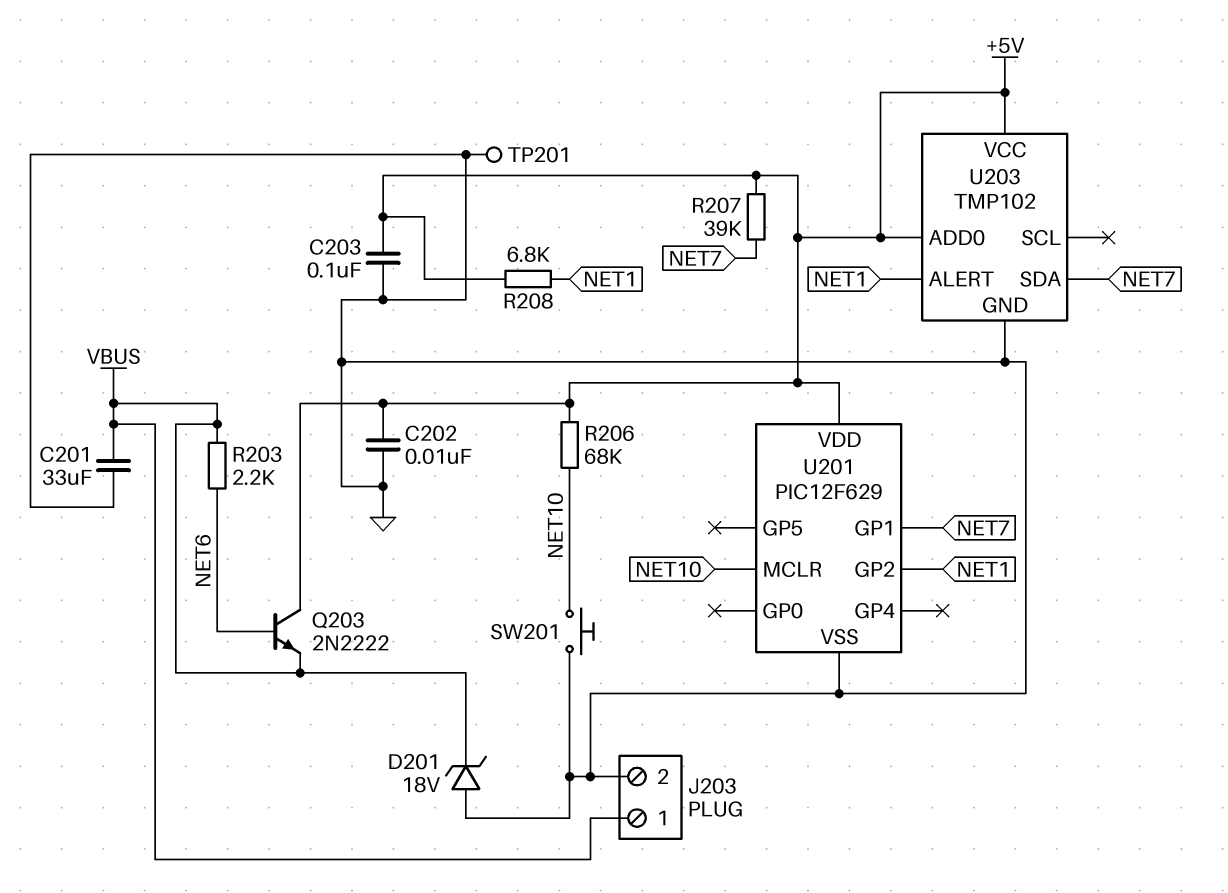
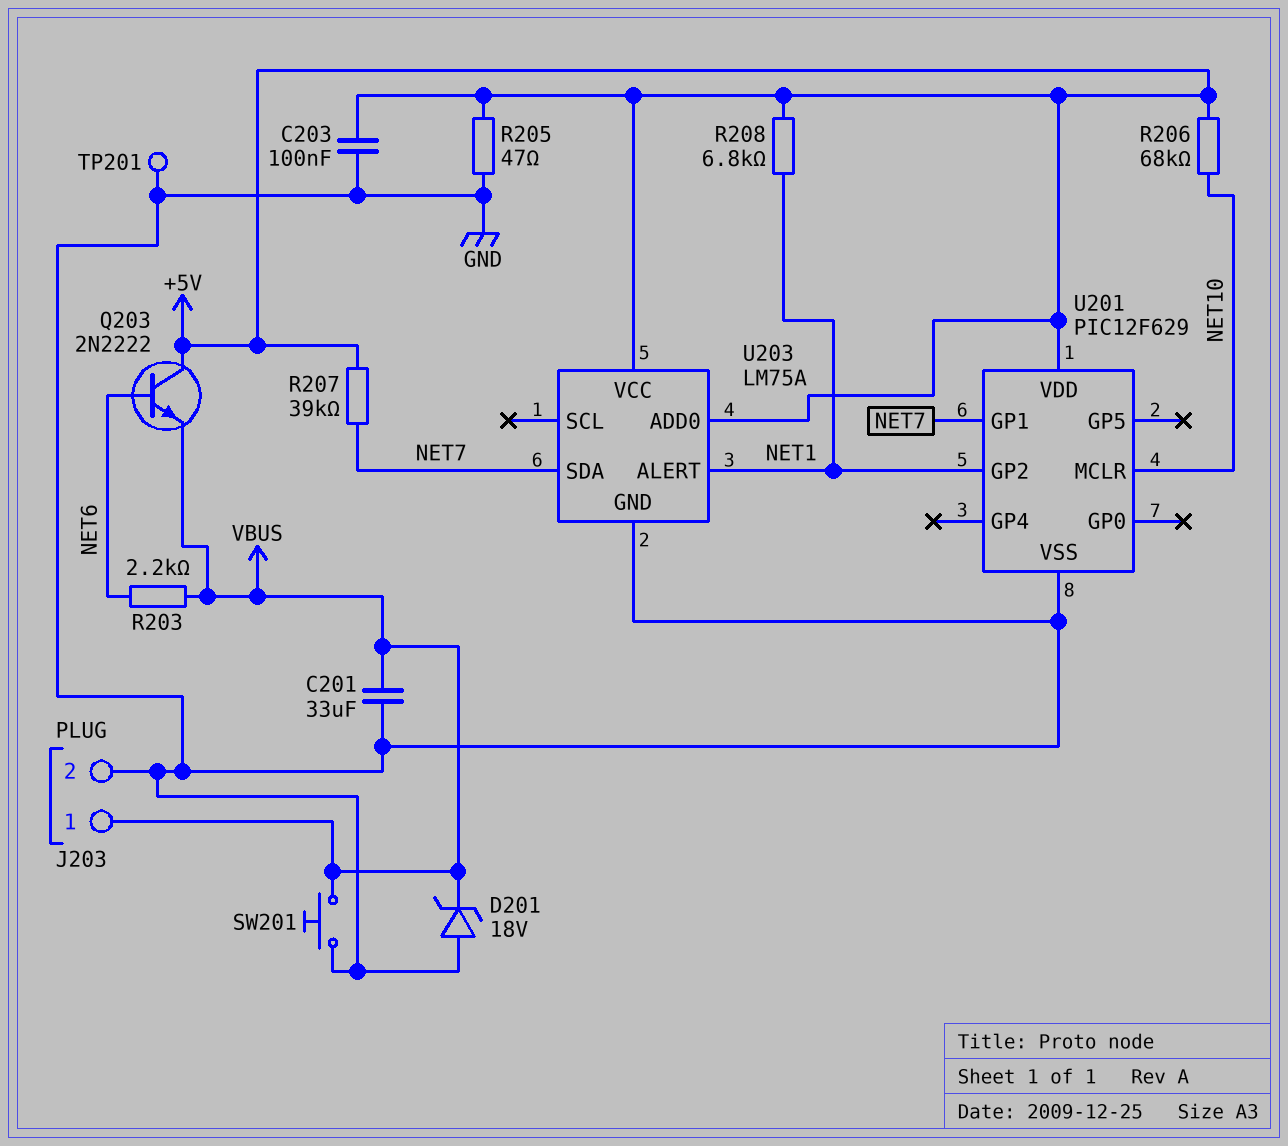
C202: 10nF (+5V, GND) -> none
R205: none -> 47 (+5V, GND)
SW201: button (GND, NET10) -> button (GND, VBUS)
U203: TMP102 -> LM75A

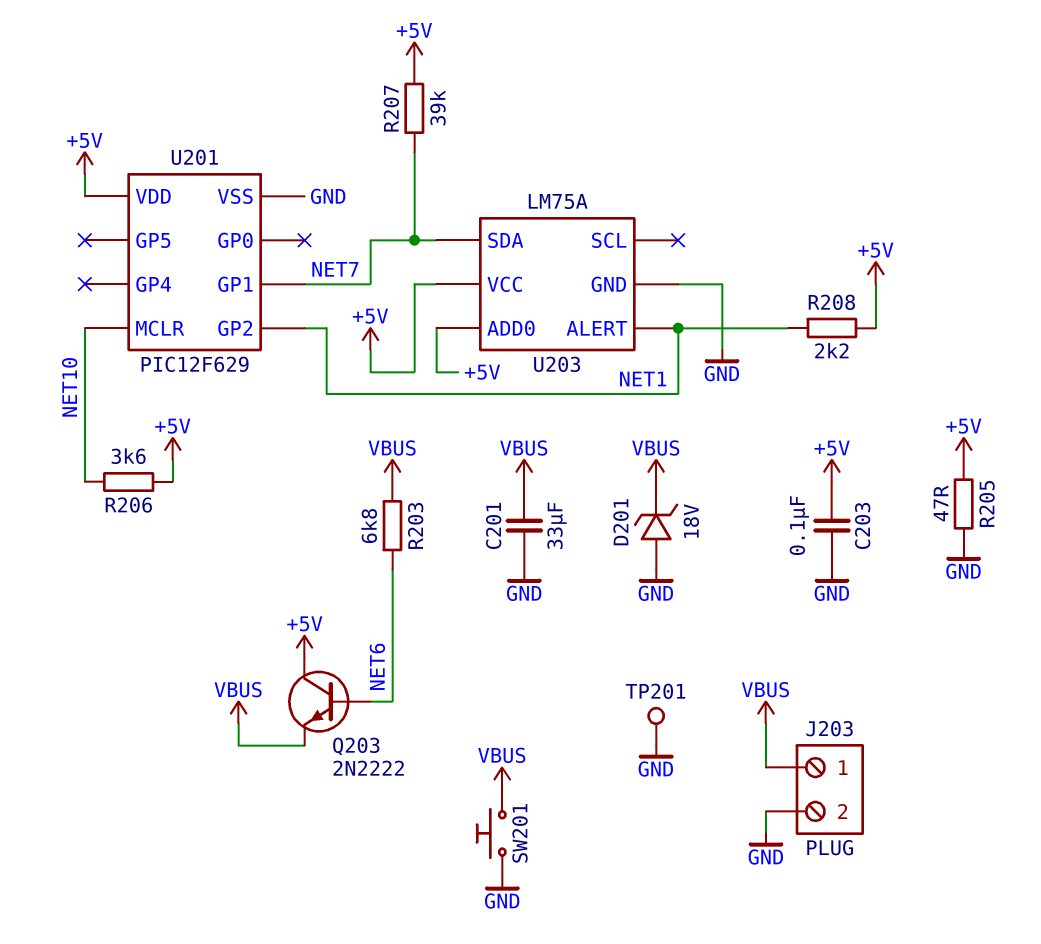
R203: 2.2k (NET6, VBUS) -> 6.8k (NET6, VBUS)
R206: 68k (+5V, NET10) -> 3.6k (+5V, NET10)
R208: 6.8k (+5V, NET1) -> 2.2k (+5V, NET1)

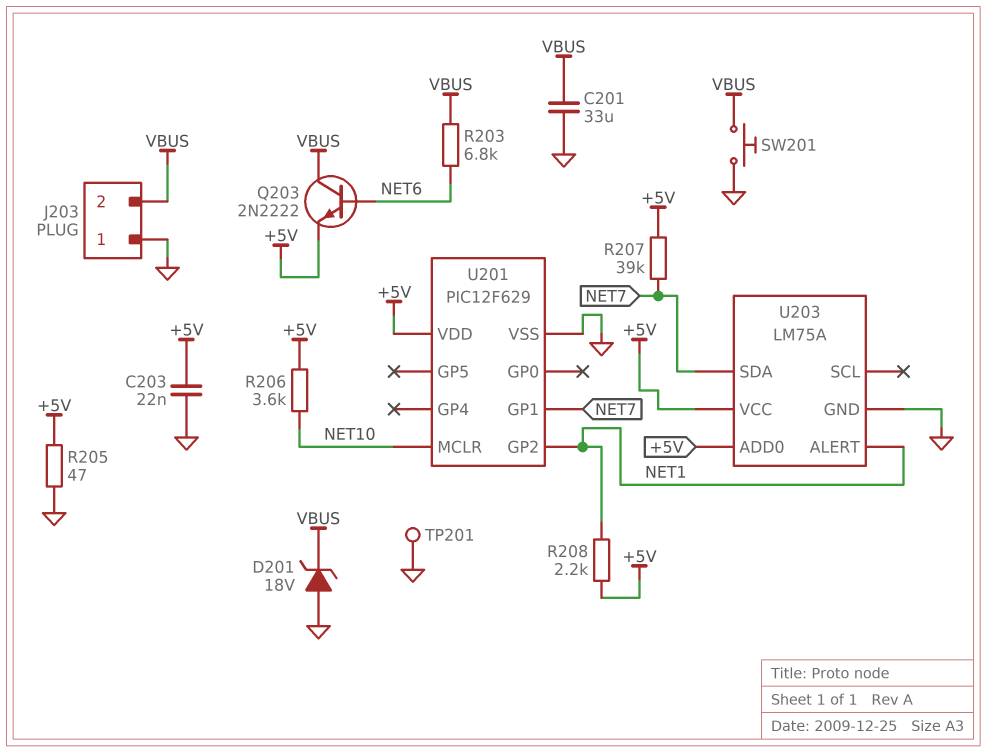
C203: 100nF (+5V, GND) -> 22nF (+5V, GND)
J203 pin 1: VBUS -> GND
J203 pin 2: GND -> VBUS
Q203: NPN 2N2222 (B NET6, C +5V, E VBUS) -> NPN 2N2222 (B NET6, C VBUS, E +5V)

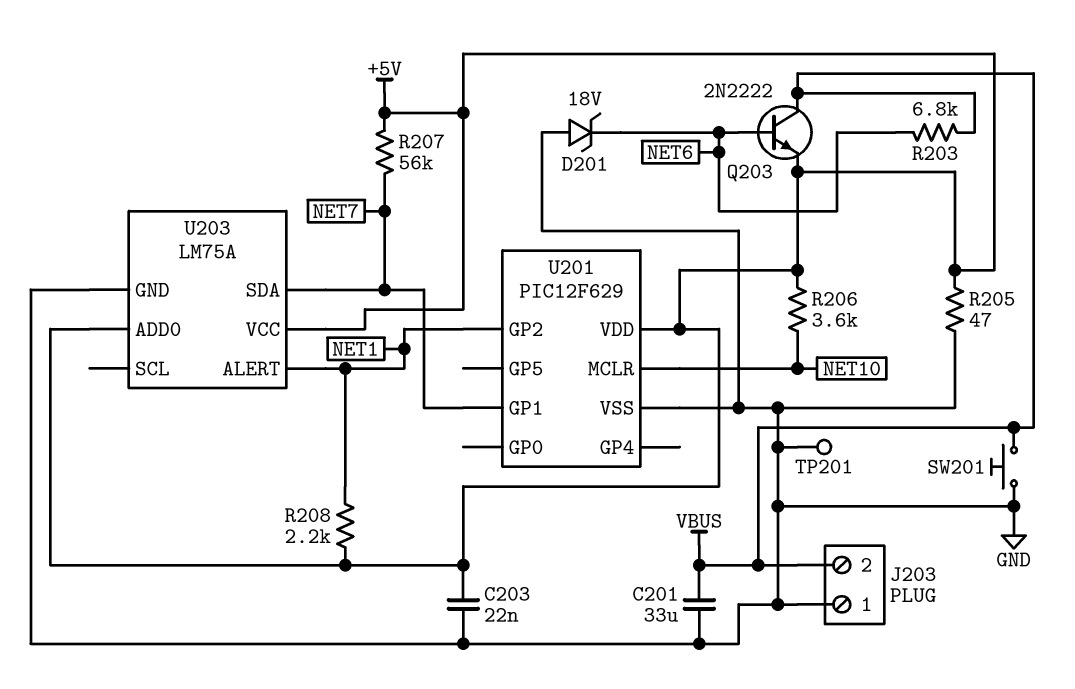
D201: zener 18V (A GND, K VBUS) -> zener 18V (A GND, K NET6)
R207: 39k (+5V, NET7) -> 56k (+5V, NET7)

